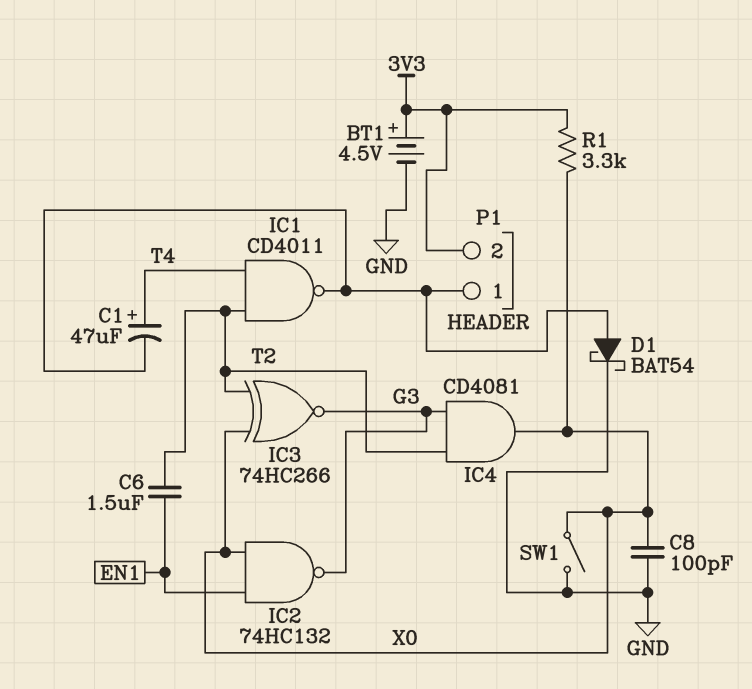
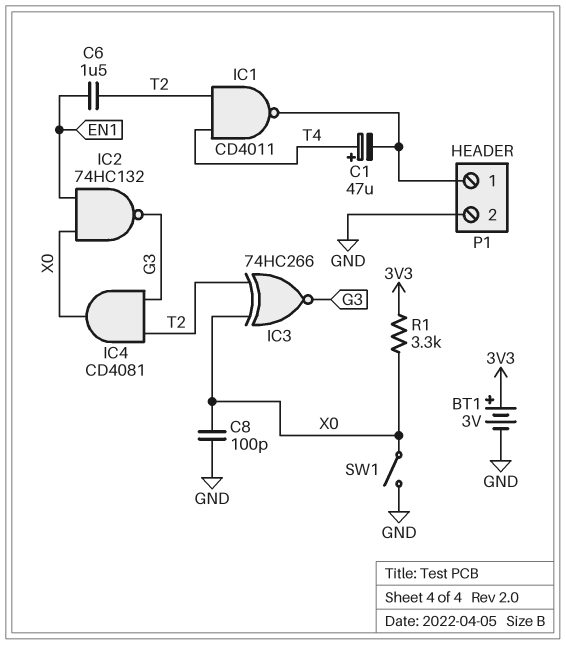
BT1: 4.5V (plus 3V3, minus GND) -> 3V (plus 3V3, minus GND)
D1: schottky BAT54 (A P1/1, K GND) -> none
P1 pin 2: 3V3 -> GND

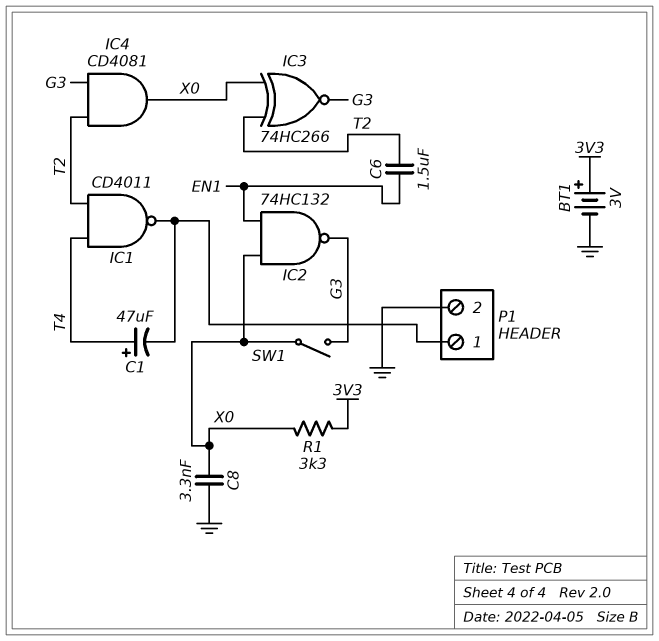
C8: 100pF (GND, X0) -> 3.3nF (GND, X0)
SW1: switch (GND, X0) -> switch (G3, X0)

